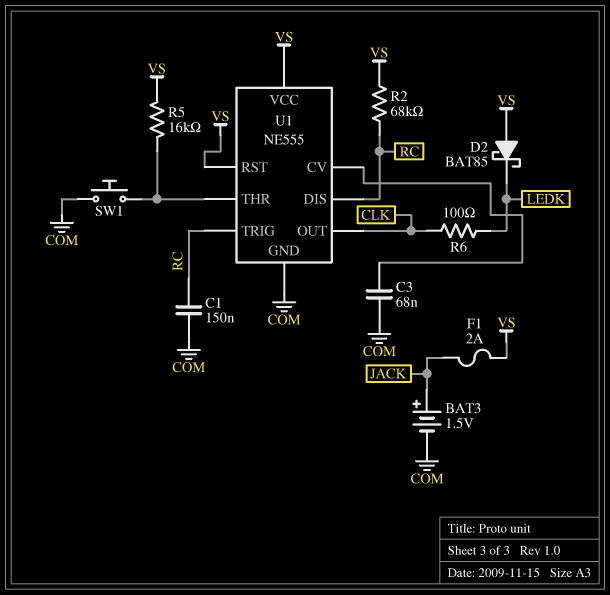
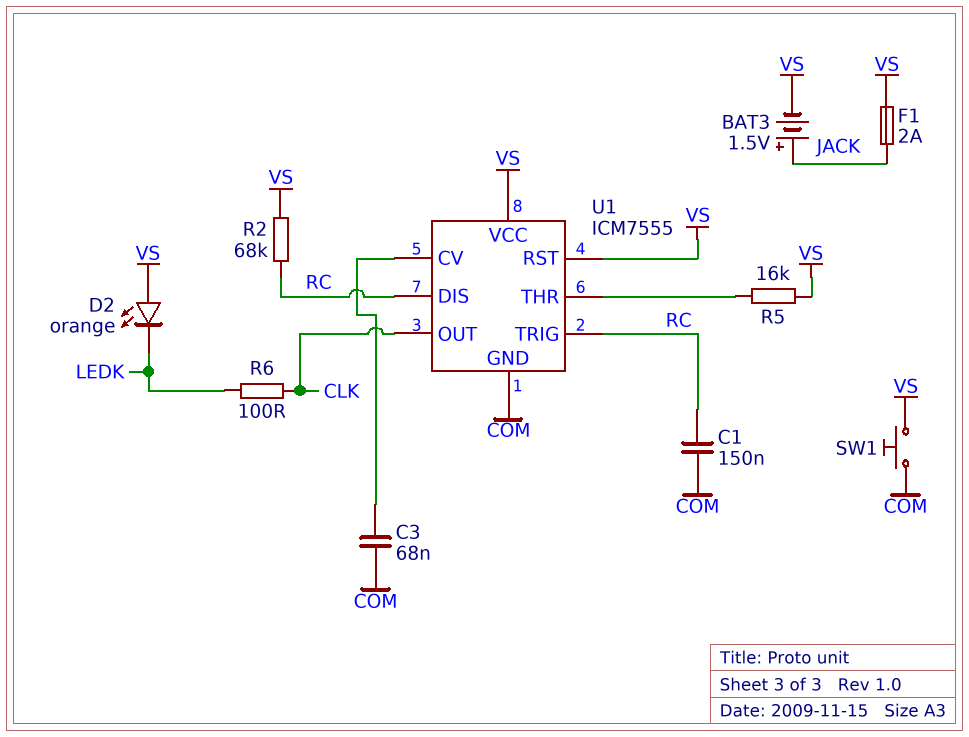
BAT3: 1.5V (plus JACK, minus COM) -> 1.5V (plus JACK, minus VS)
D2: schottky BAT85 (A VS, K LEDK) -> LED orange (A VS, K LEDK)
SW1: button (COM, U1/THR) -> button (COM, VS)
U1: NE555 -> ICM7555

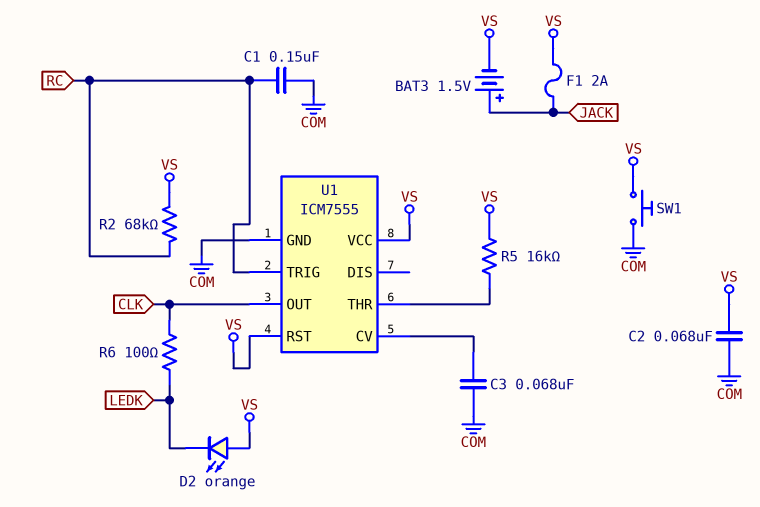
C2: none -> 68nF (COM, VS)
U1 pin DIS: RC -> none

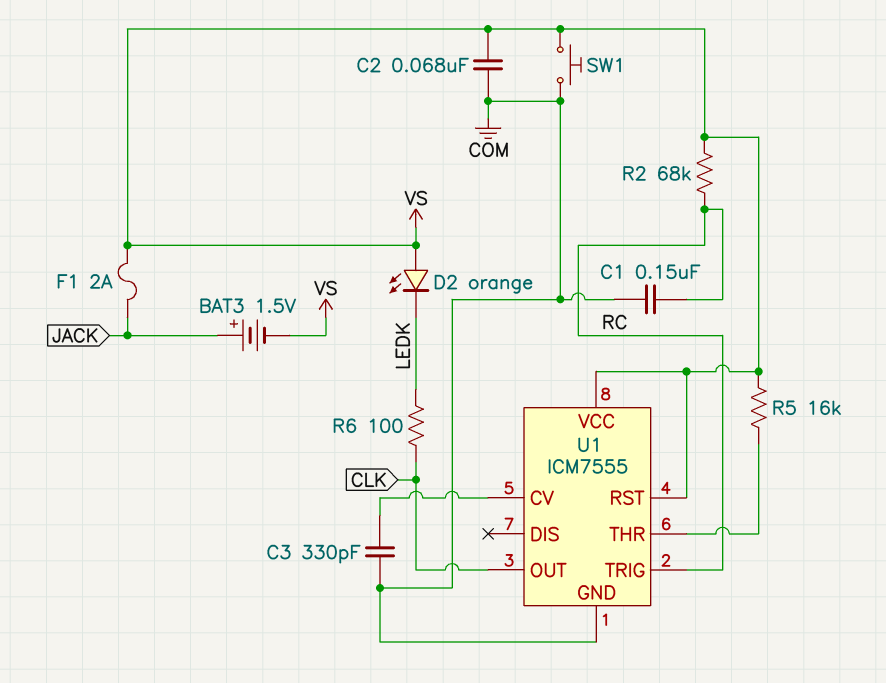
C3: 68nF (COM, U1/CV) -> 330pF (COM, U1/CV)

